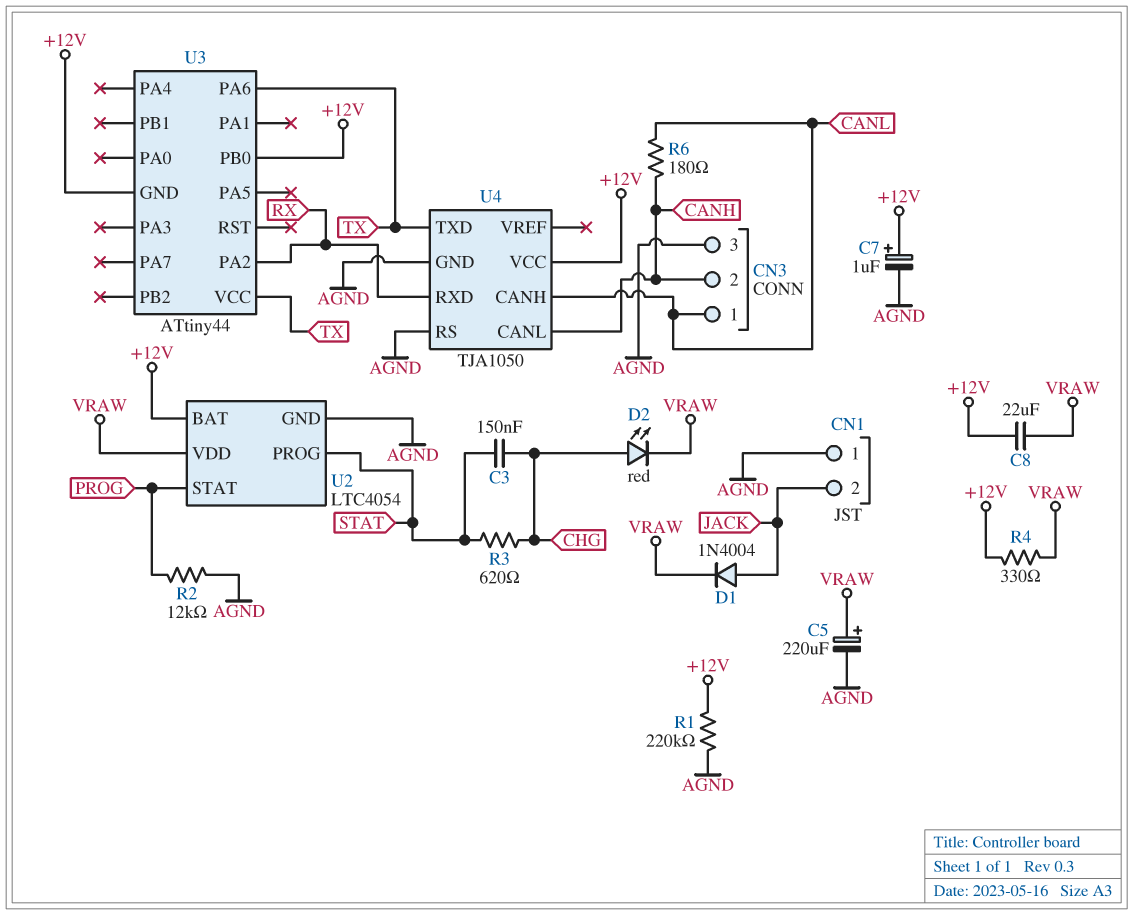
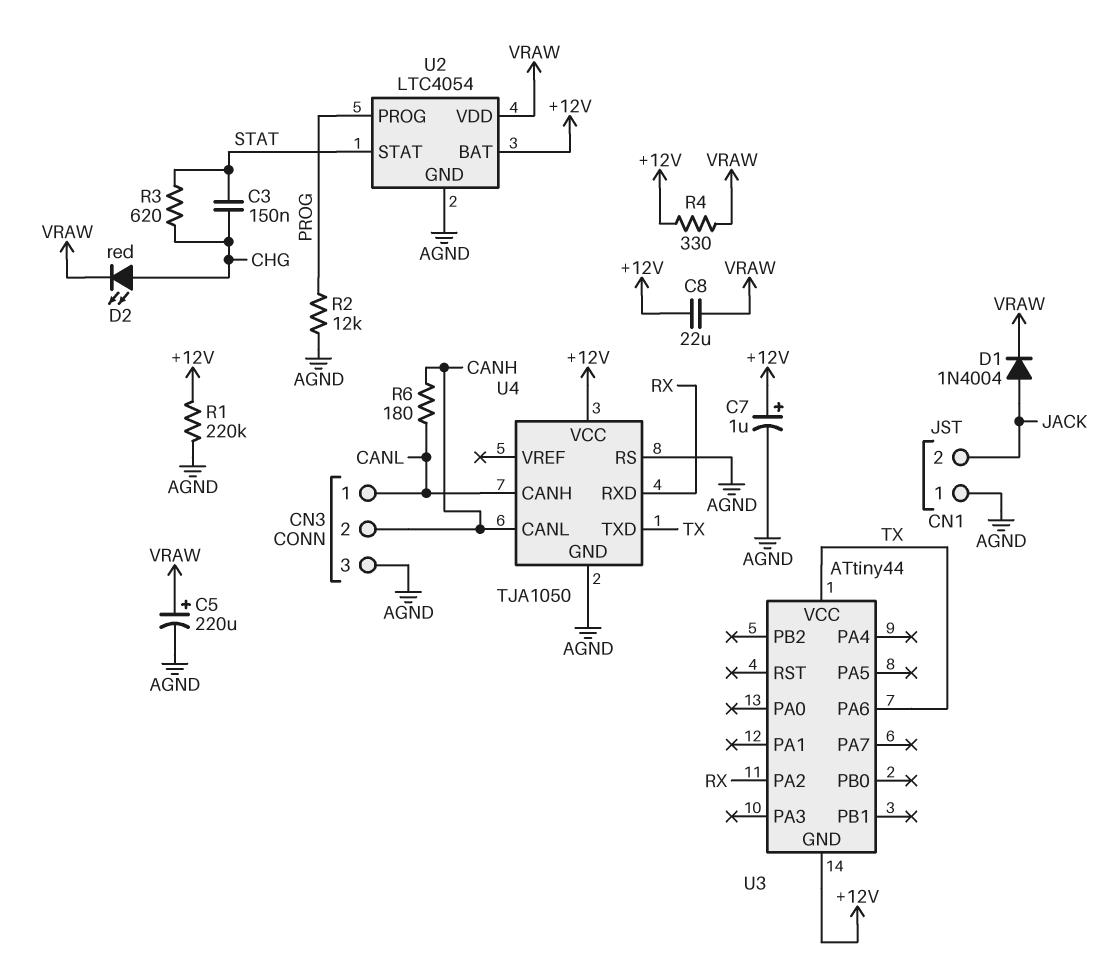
U2 pin PROG: STAT -> PROG
U2 pin STAT: PROG -> STAT
U3 pin PB0: +12V -> none

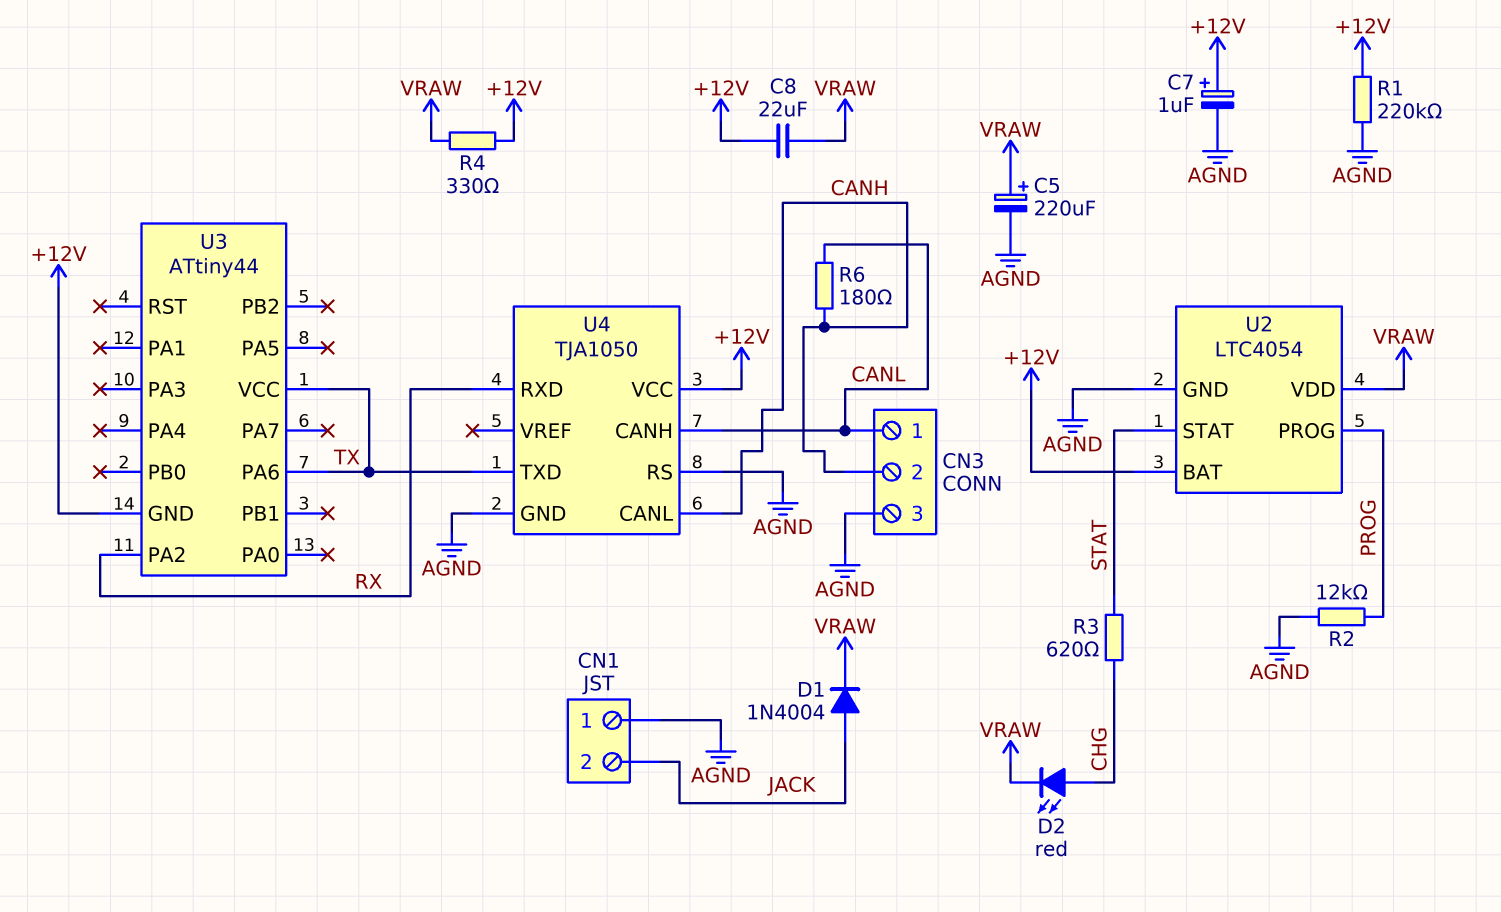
C3: 150nF (CHG, STAT) -> none

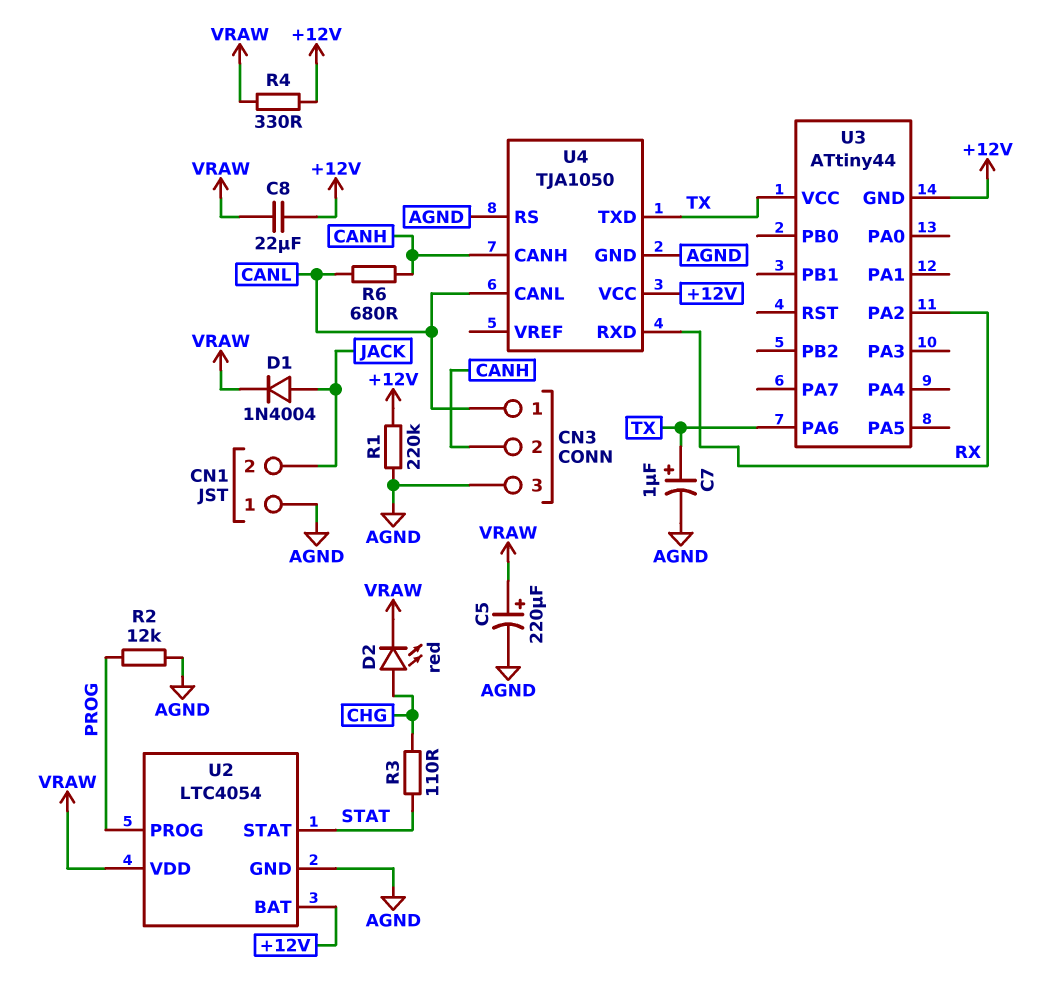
C7: 1uF (plus +12V, minus AGND) -> 1uF (plus TX, minus AGND)
R3: 620 (CHG, STAT) -> 110 (CHG, STAT)
R6: 180 (CANH, CANL) -> 680 (CANH, CANL)
U4 pin CANH: CANL -> CANH
U4 pin CANL: CANH -> CANL

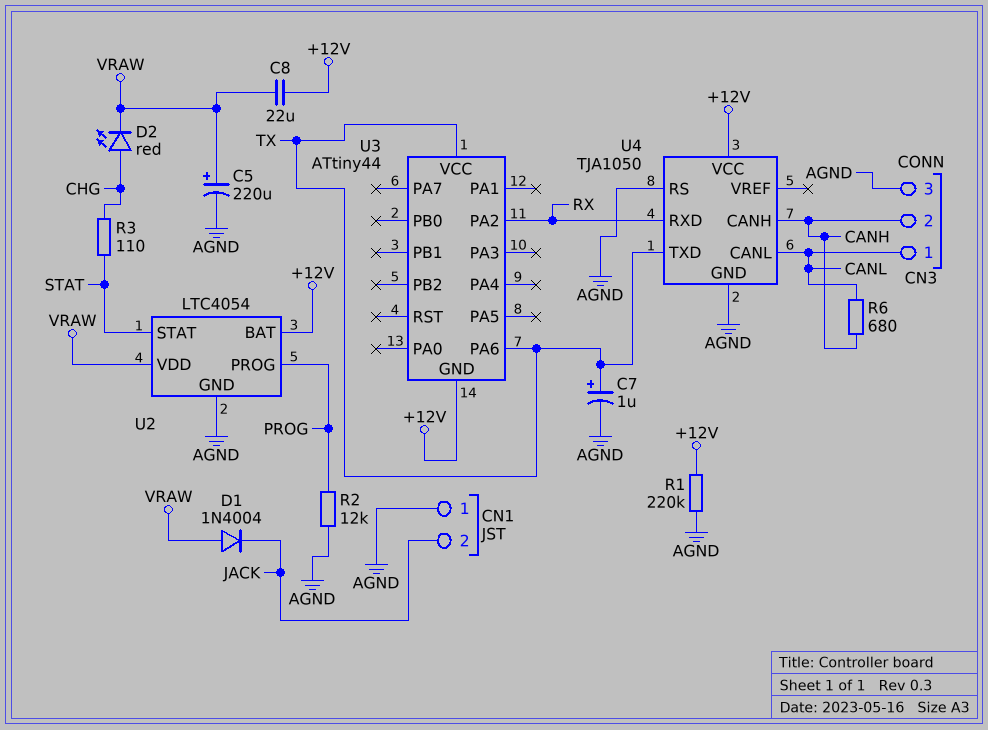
D1: diode 1N4004 (A JACK, K VRAW) -> diode 1N4004 (A VRAW, K JACK)
R4: 330 (+12V, VRAW) -> none

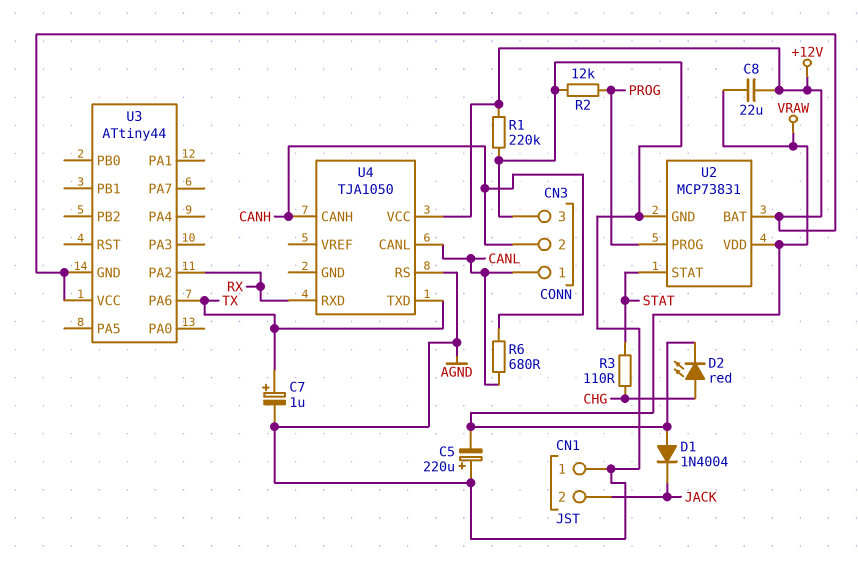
C5: 220uF (plus VRAW, minus AGND) -> 220uF (plus AGND, minus VRAW)
U2: LTC4054 -> MCP73831
U3 pin VCC: TX -> +12V
U4 pin GND: AGND -> none

